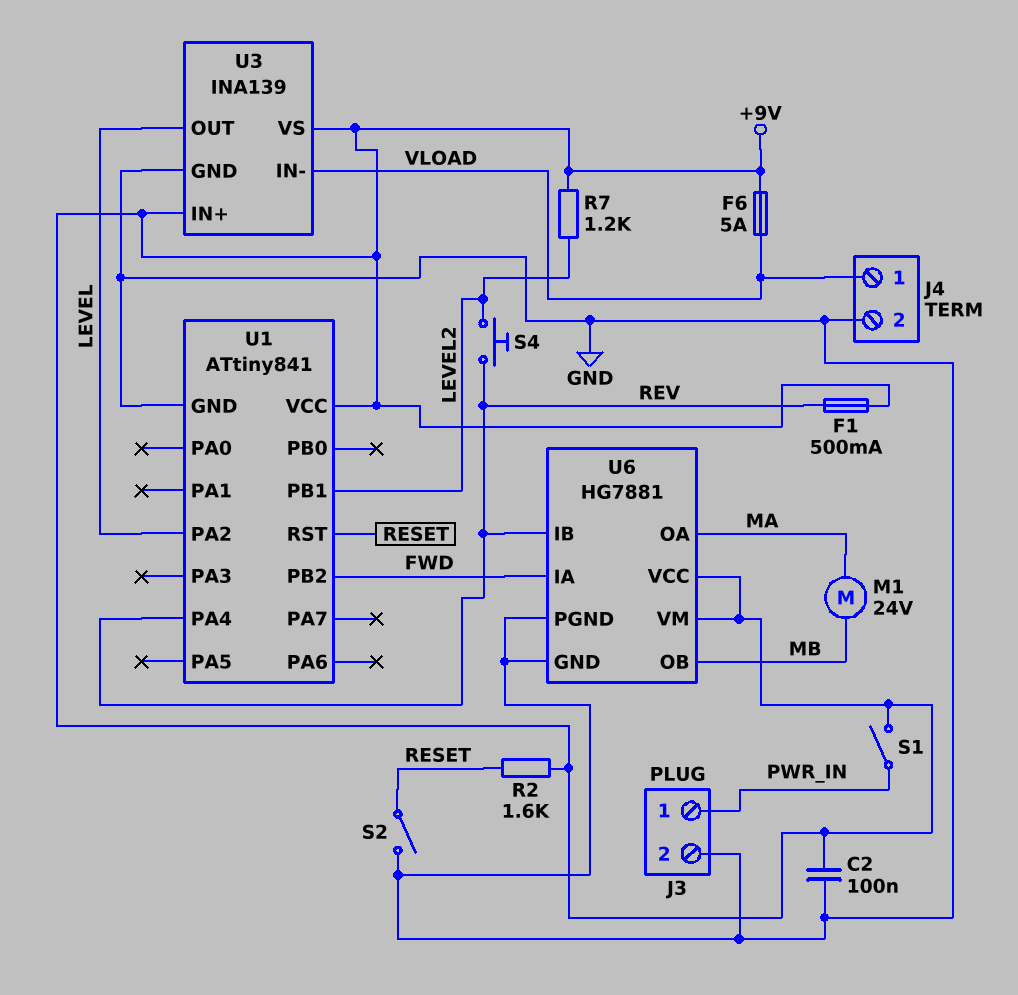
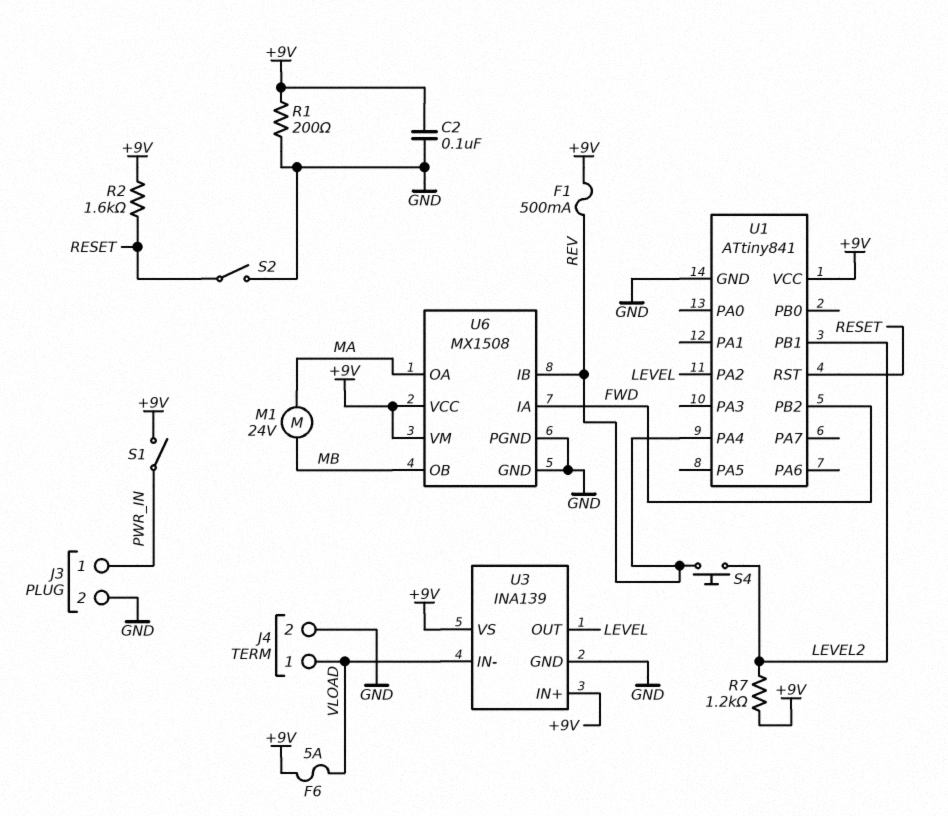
R1: none -> 200 (+9V, GND)
U6: HG7881 -> MX1508

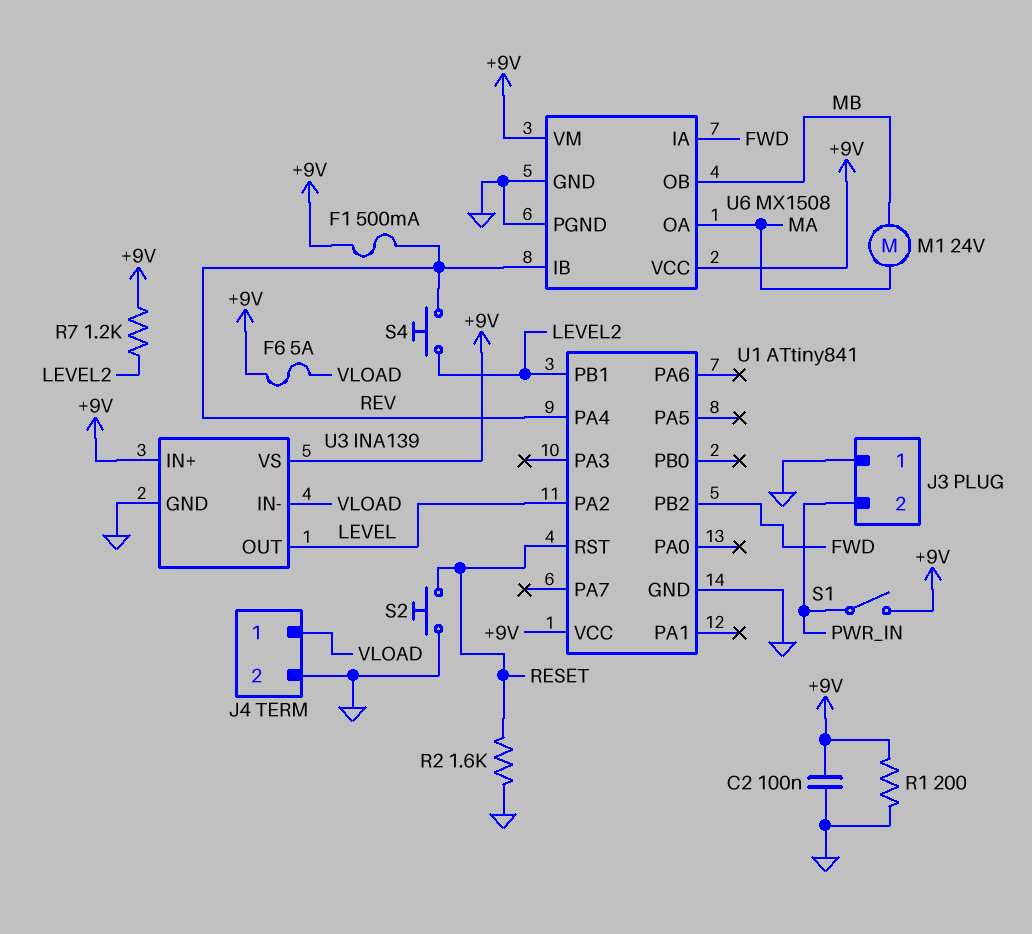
J3 pin 1: PWR_IN -> GND
J3 pin 2: GND -> PWR_IN
R2: 1.6k (+9V, RESET) -> 1.6k (GND, RESET)
S2: switch (GND, RESET) -> button (GND, RESET)

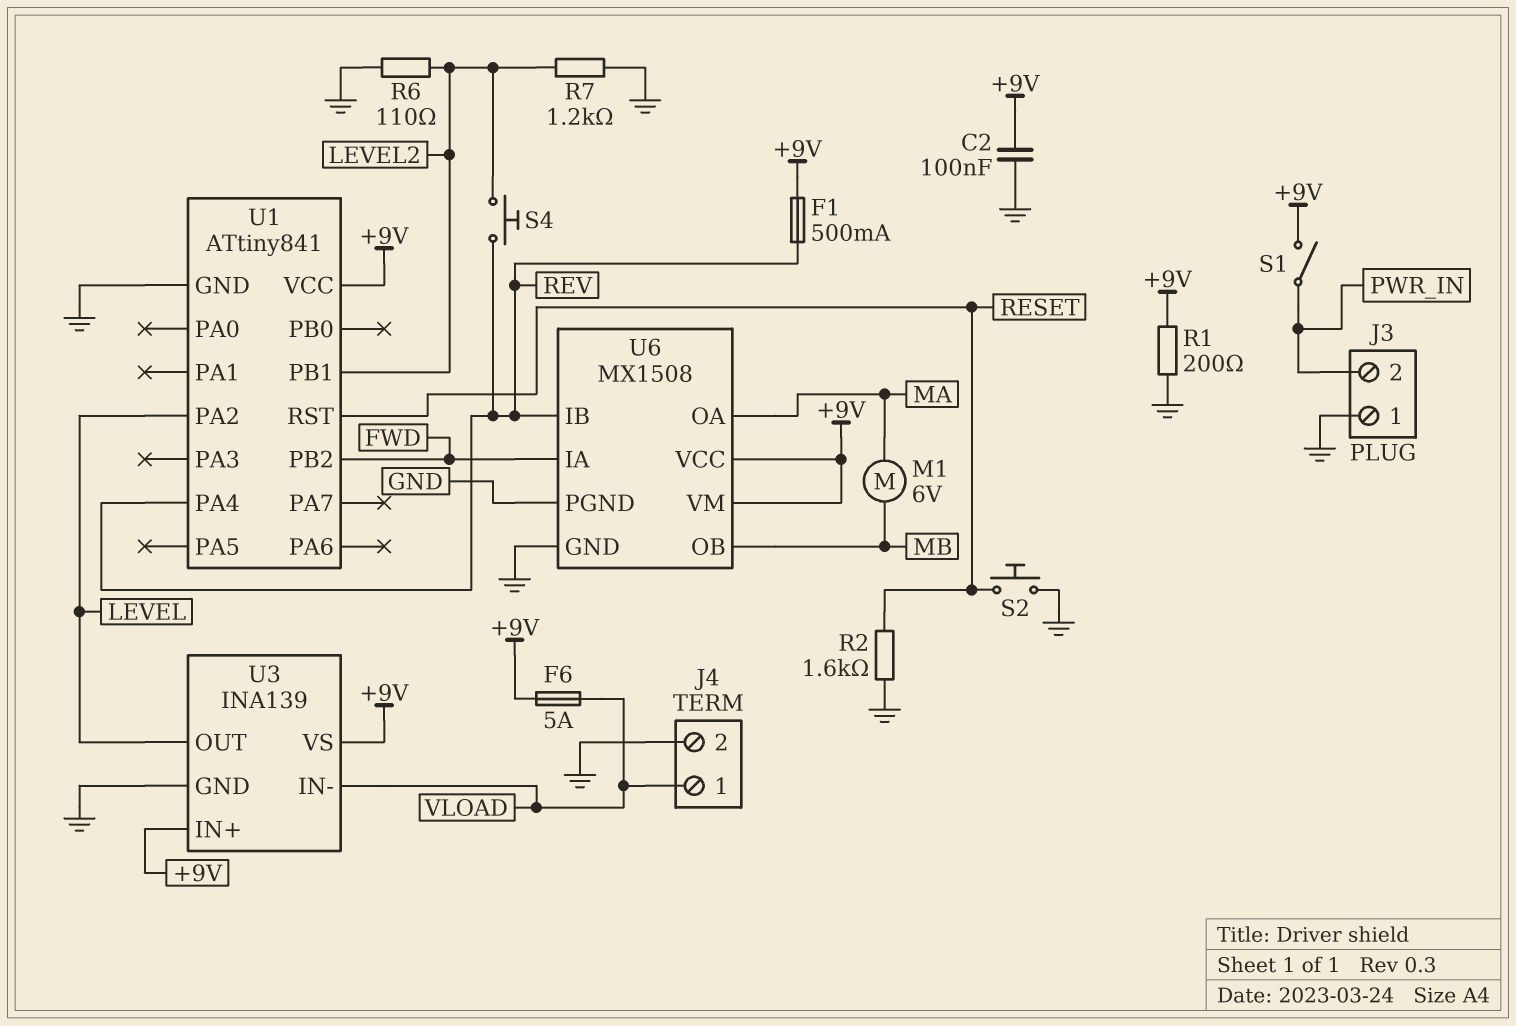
M1: motor 24V (MA, MB) -> motor 6V (MA, MB)
R6: none -> 110 (GND, LEVEL2)
R7: 1.2k (+9V, LEVEL2) -> 1.2k (GND, LEVEL2)

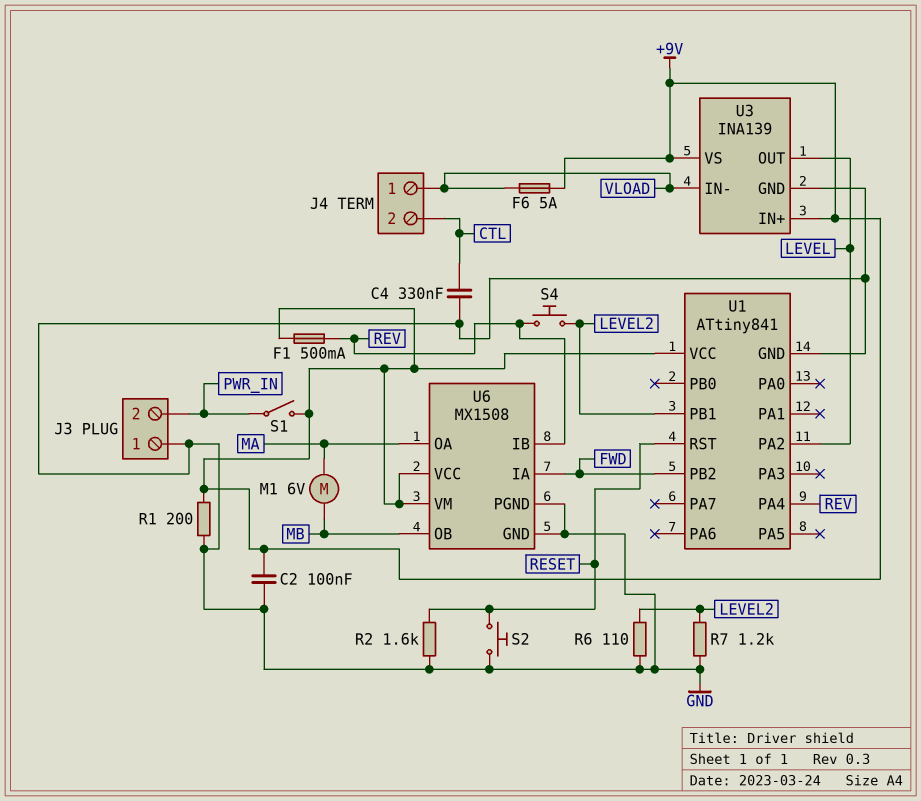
C4: none -> 330nF (CTL, GND)
J4 pin 2: GND -> CTL

